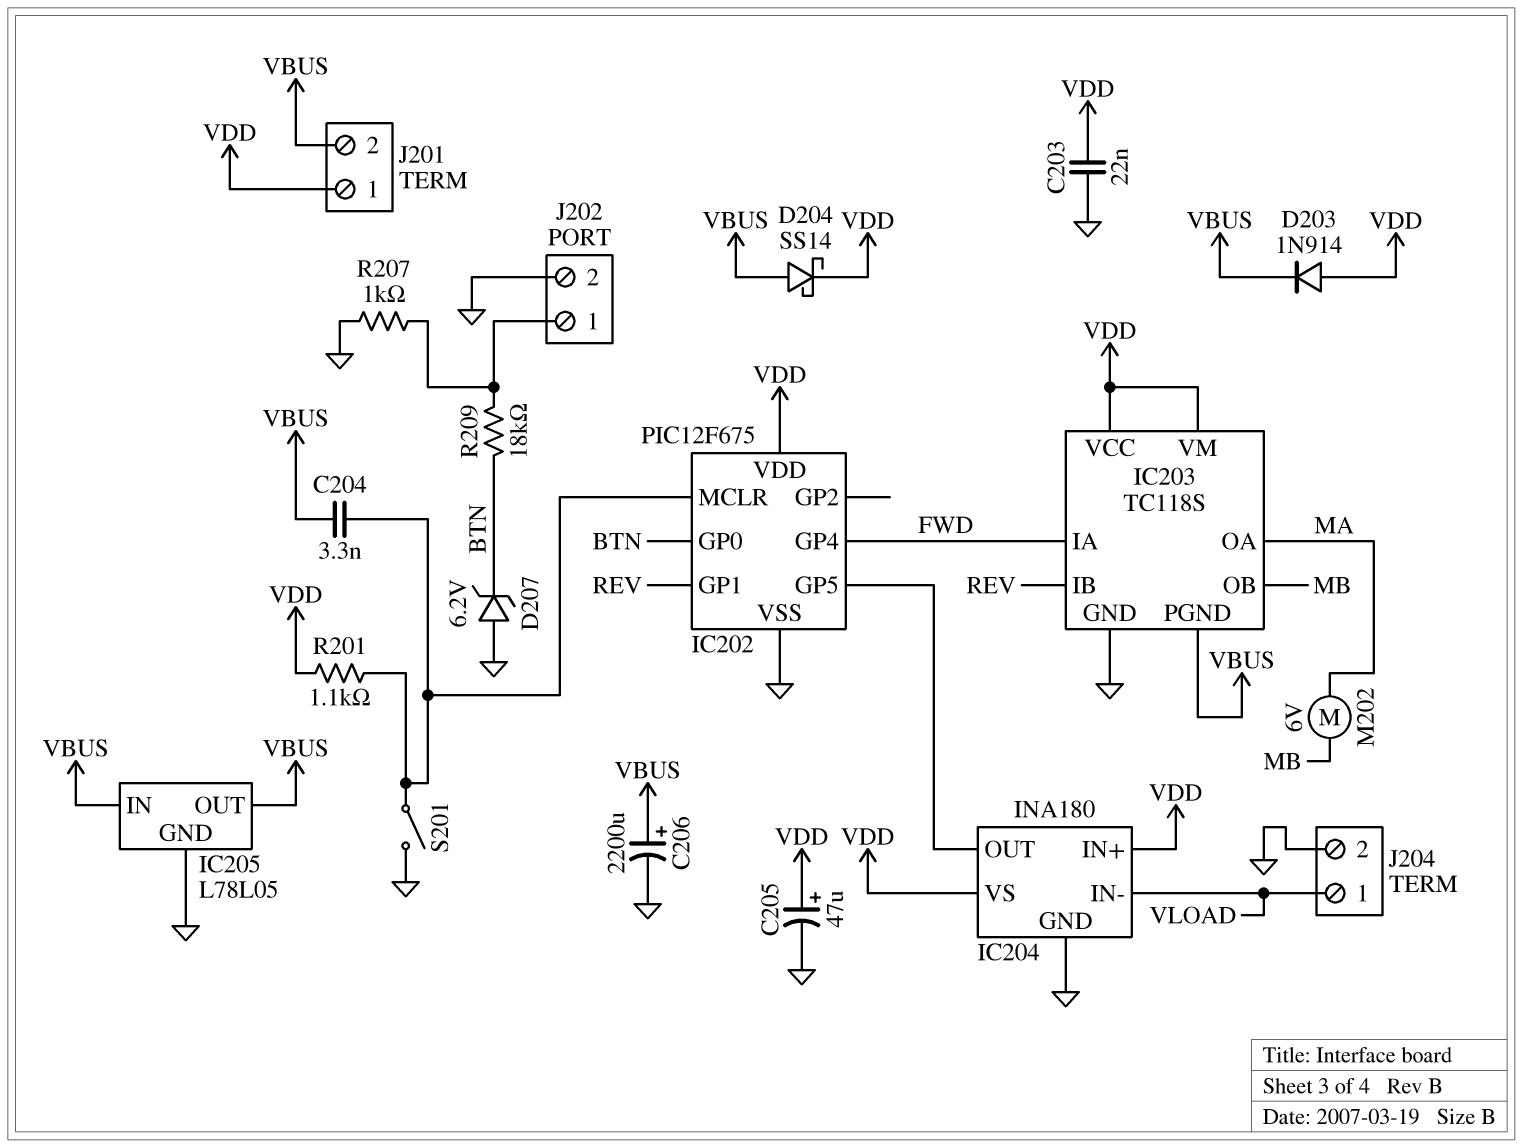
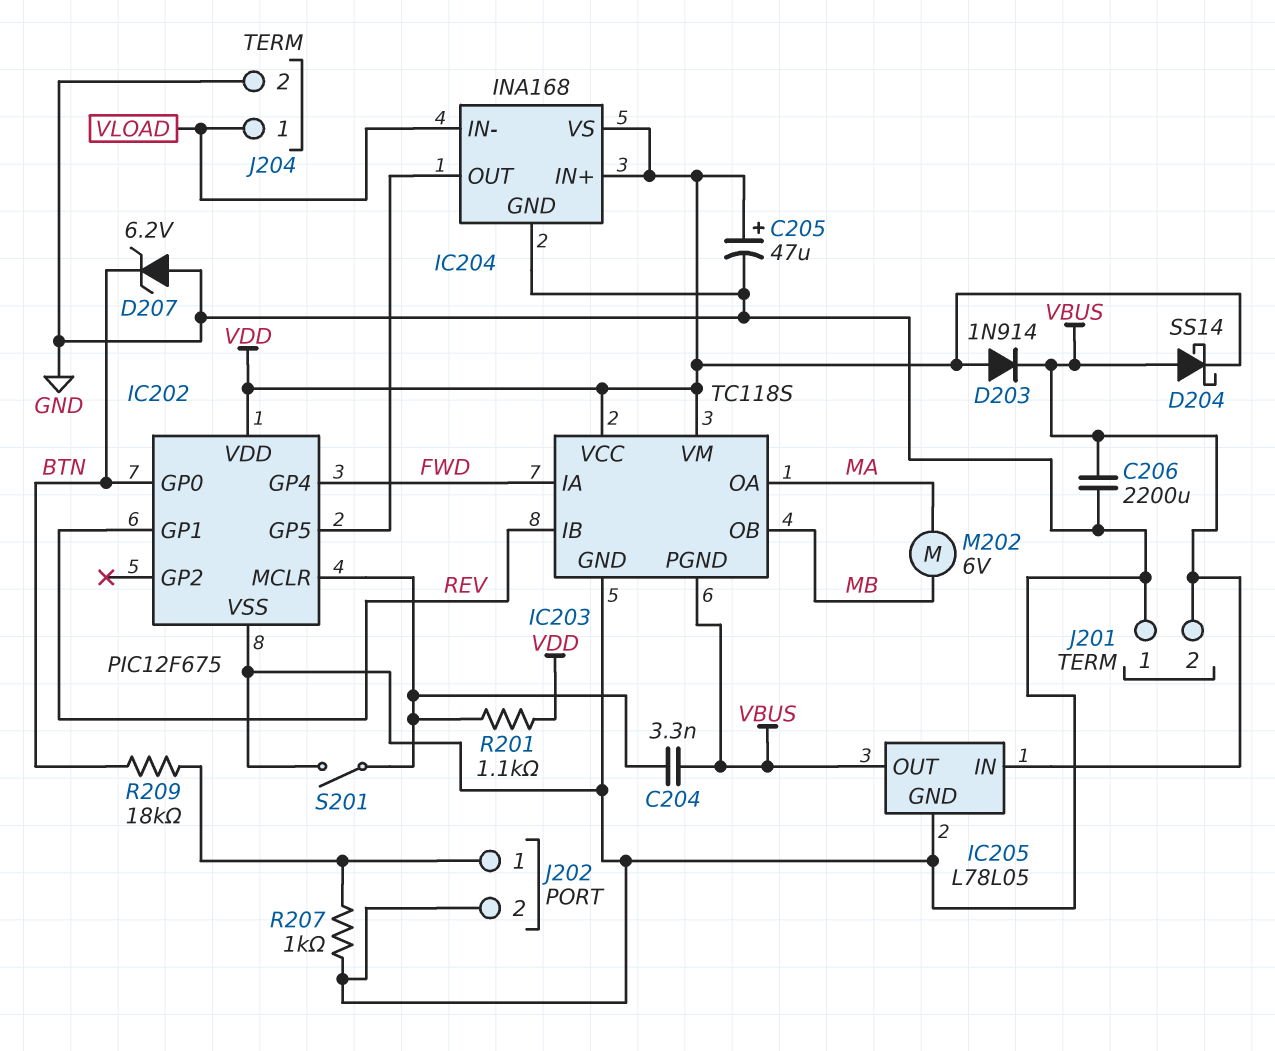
C203: 22nF (GND, VDD) -> none
C206: 2200uF (plus VBUS, minus GND) -> 2200uF (GND, VBUS)
IC204: INA180 -> INA168
J201 pin 1: VDD -> GND

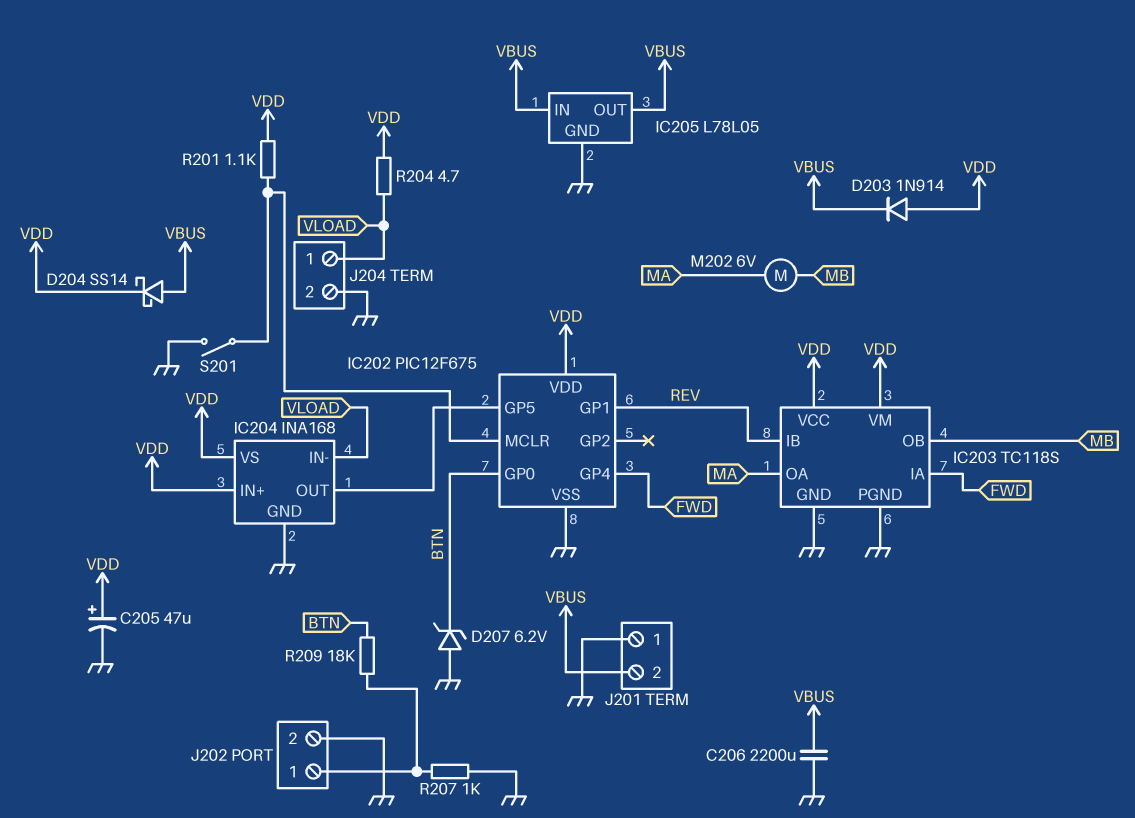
C204: 3.3nF (IC202/MCLR, VBUS) -> none
IC203 pin PGND: VBUS -> GND
R204: none -> 4.7 (VDD, VLOAD)

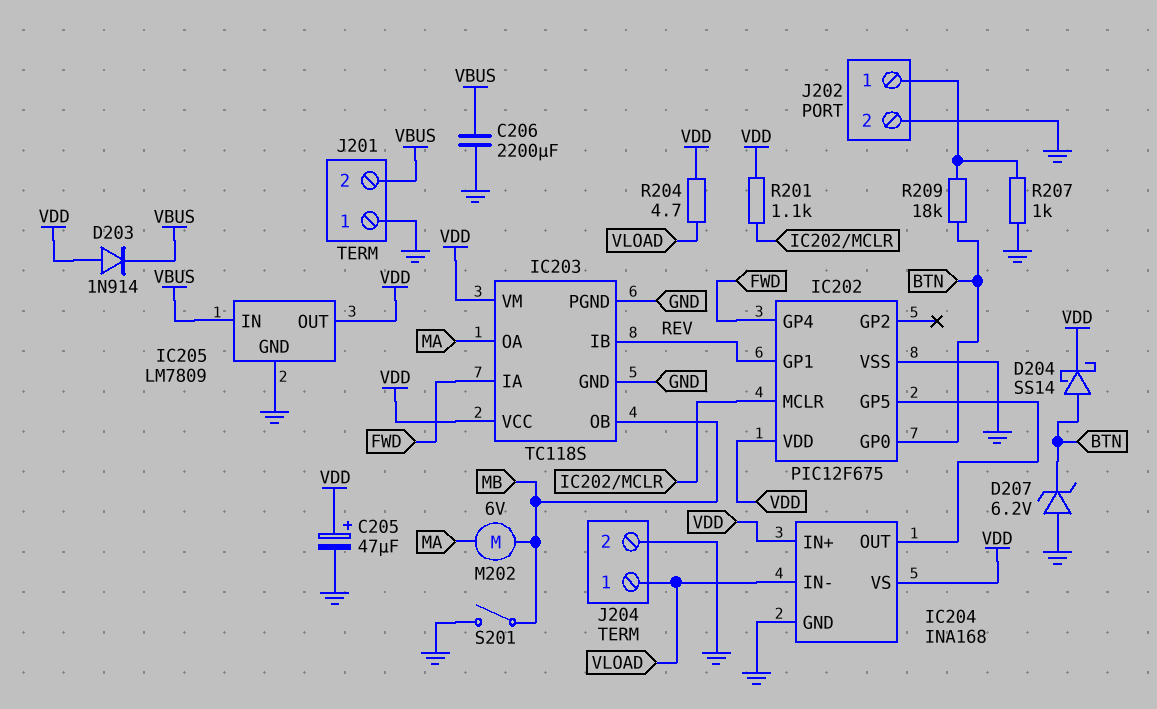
D204: schottky SS14 (A VBUS, K VDD) -> schottky SS14 (A BTN, K VDD)
IC205: L78L05 -> LM7809
IC205 pin OUT: VBUS -> VDD
S201: switch (GND, IC202/MCLR) -> switch (GND, MB)

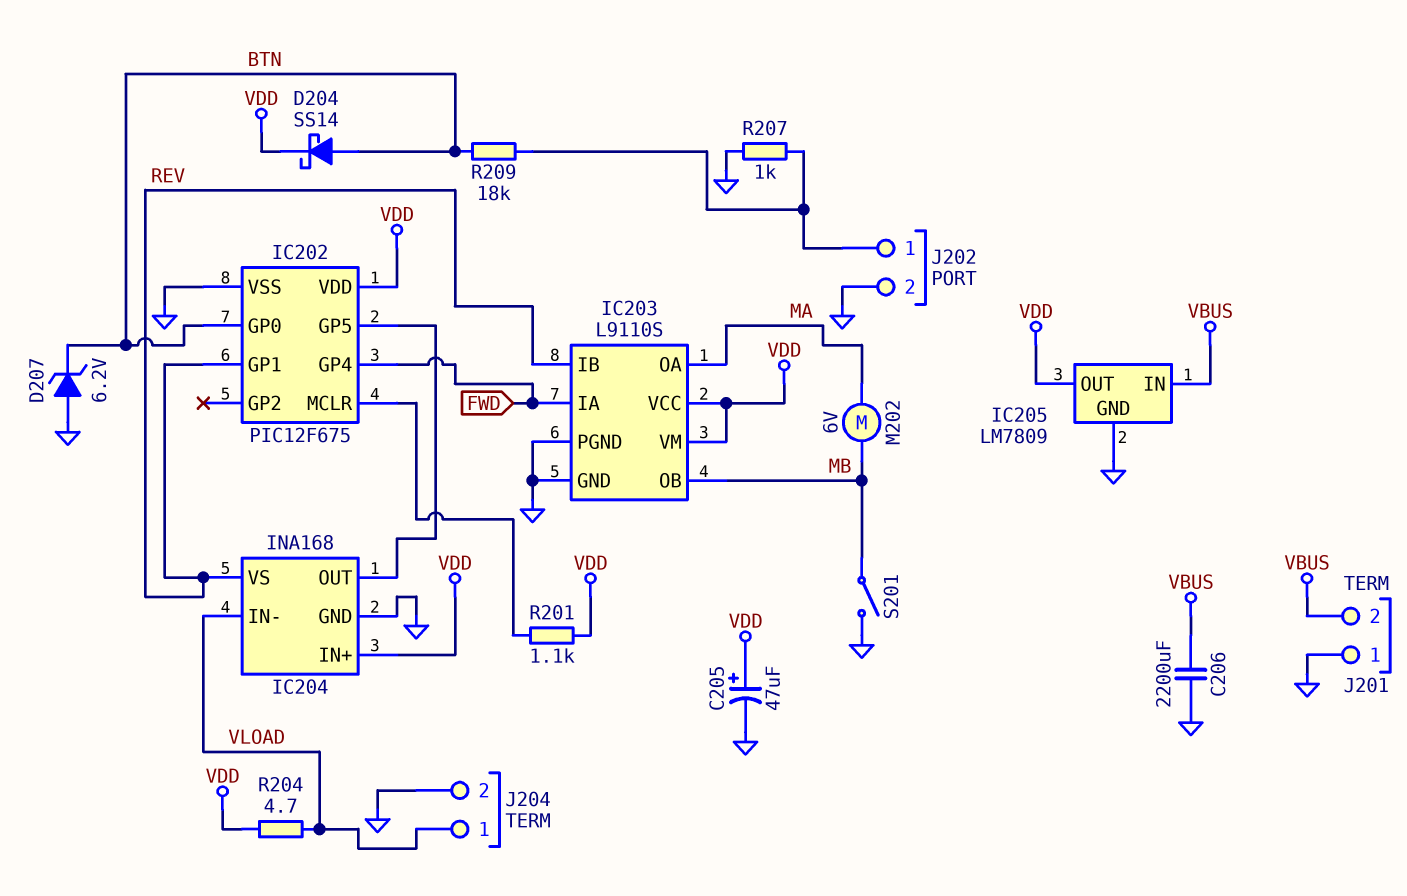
D203: diode 1N914 (A VDD, K VBUS) -> none
IC203: TC118S -> L9110S
IC204 pin VS: VDD -> REV

